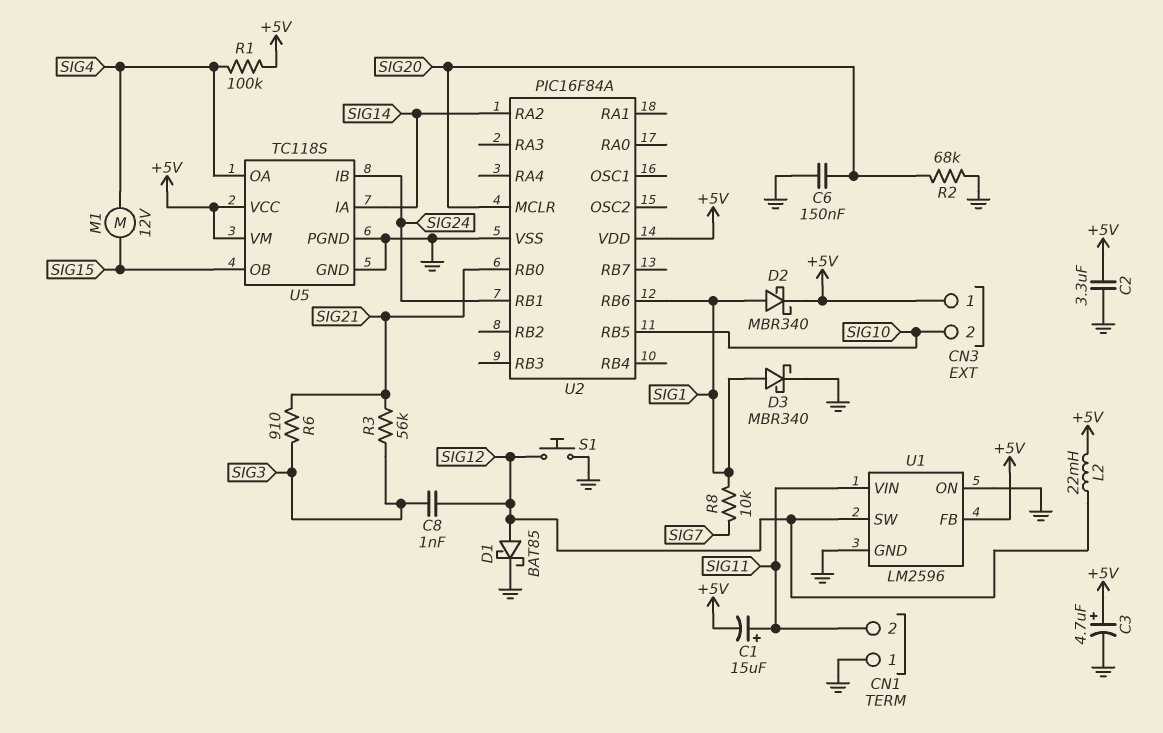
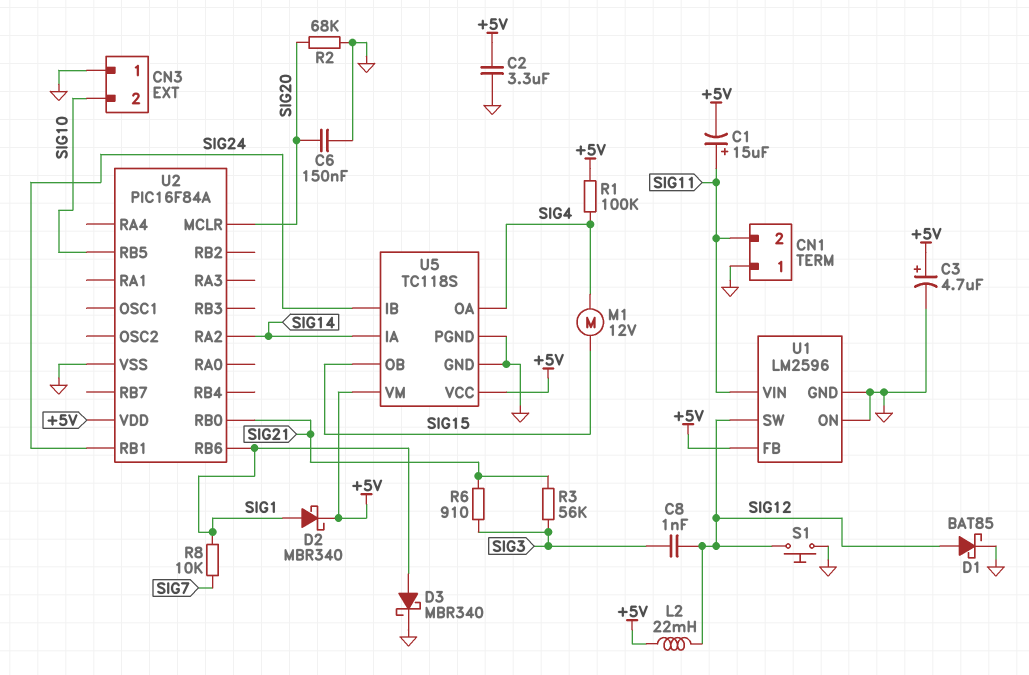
CN3 pin 1: +5V -> GND

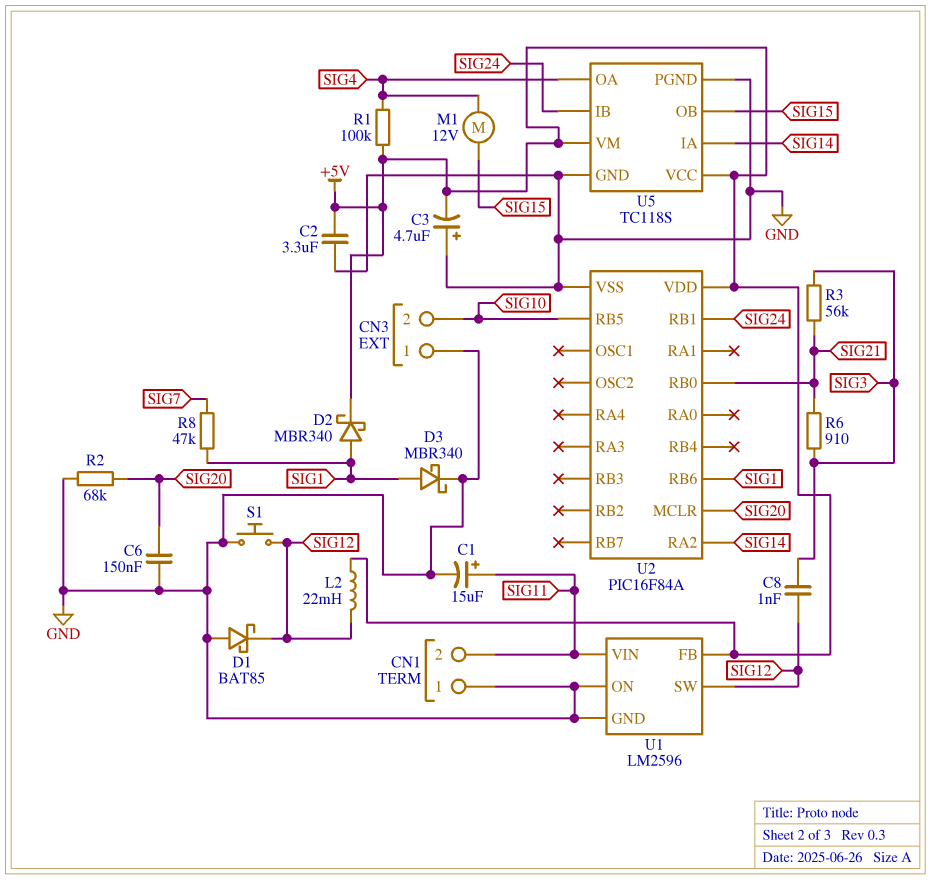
C1: 15uF (plus SIG11, minus +5V) -> 15uF (plus SIG11, minus GND)
C3: 4.7uF (plus +5V, minus GND) -> 4.7uF (plus GND, minus +5V)
D1: schottky BAT85 (A SIG12, K GND) -> schottky BAT85 (A GND, K SIG12)
R8: 10k (SIG1, SIG7) -> 47k (SIG1, SIG7)

